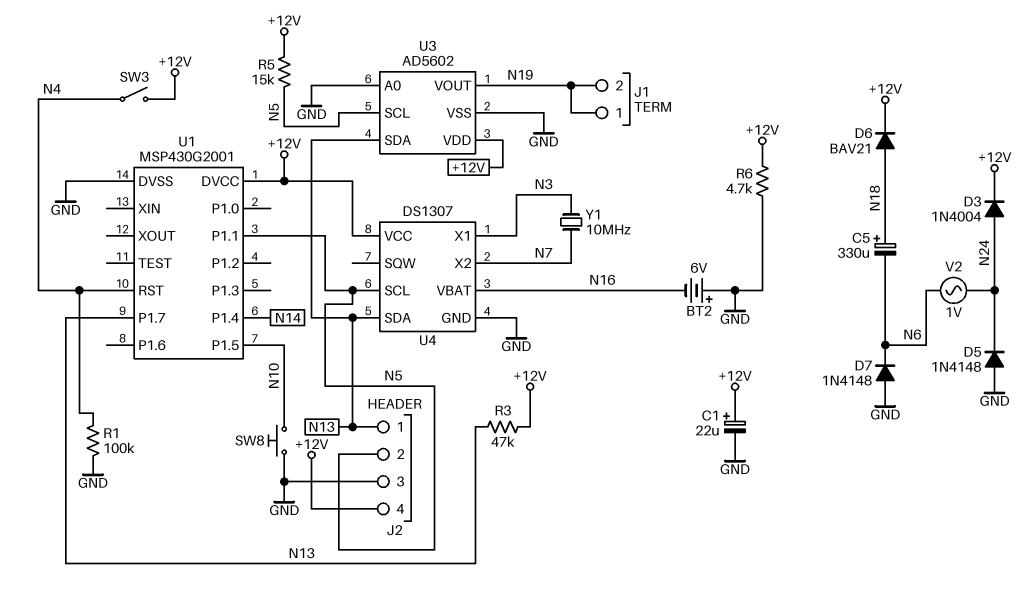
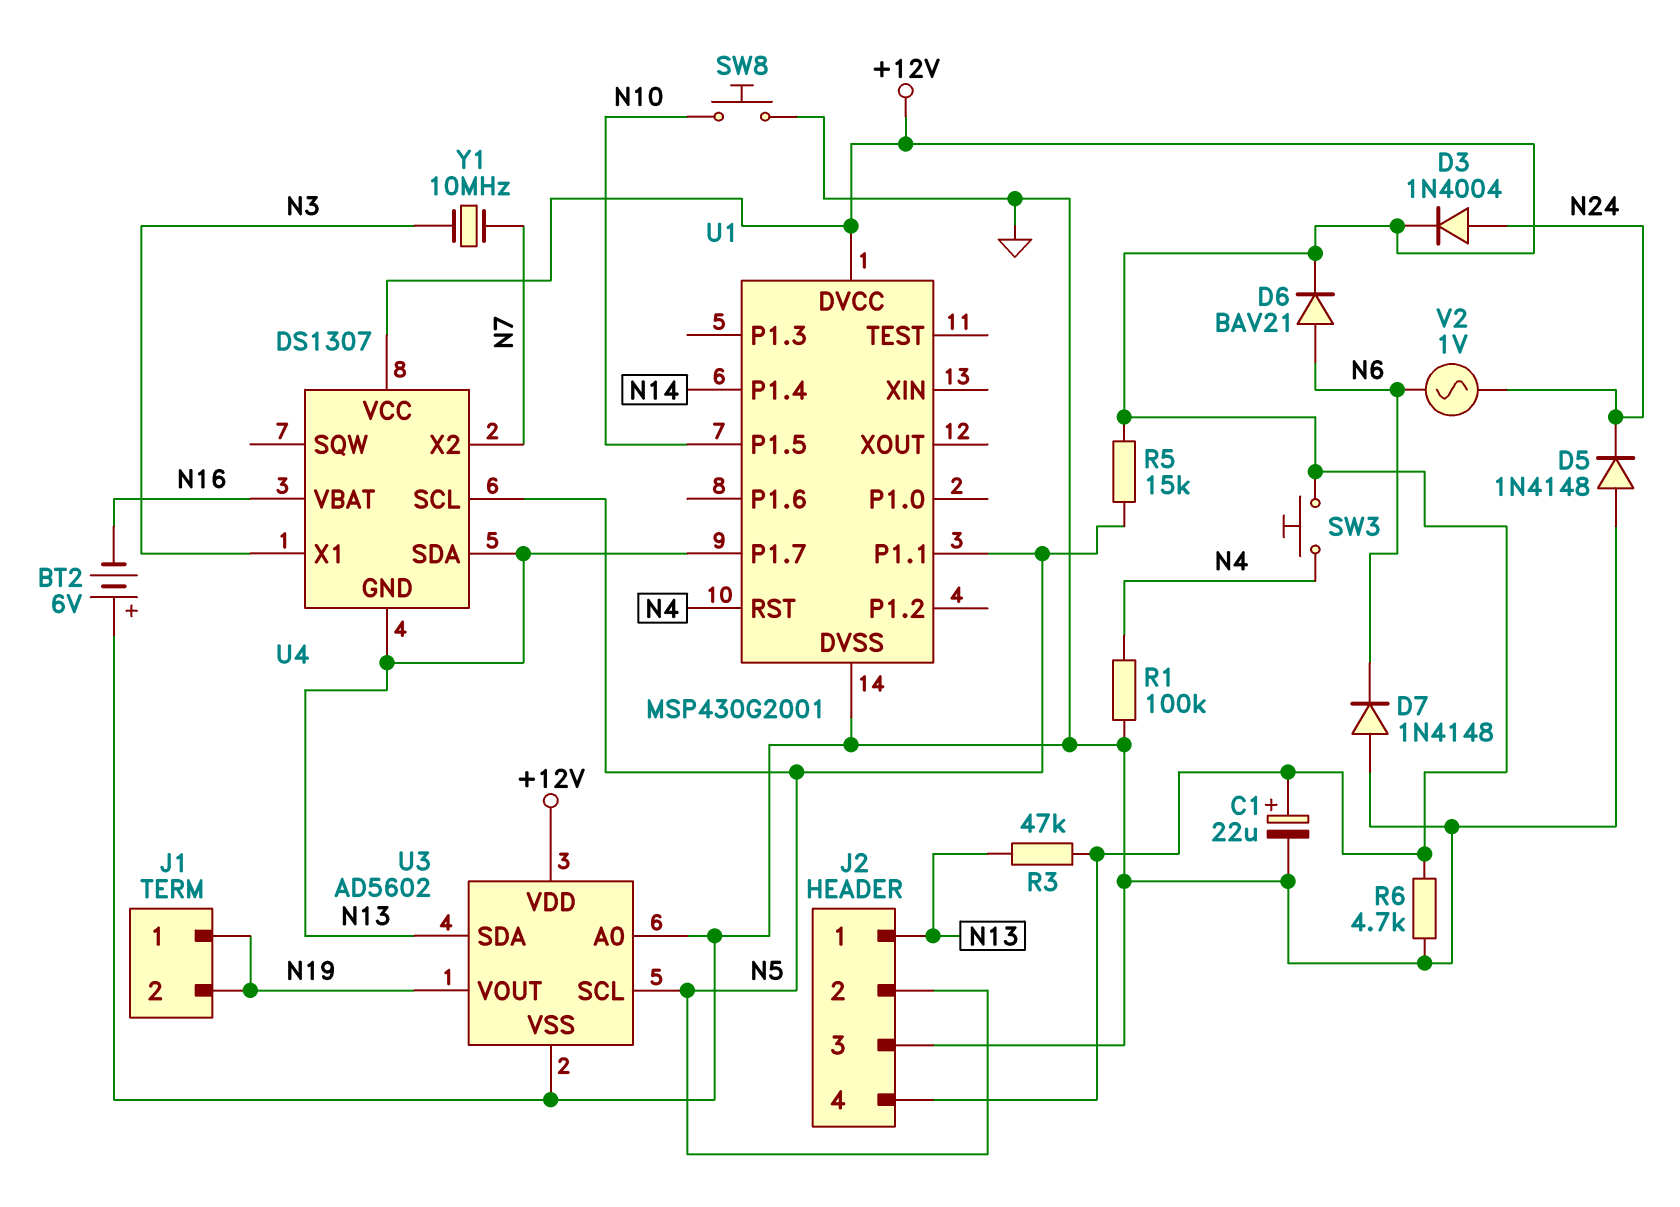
C5: 330uF (plus N18, minus N6) -> none
D6: diode BAV21 (A N18, K +12V) -> diode BAV21 (A N6, K +12V)
SW3: switch (+12V, N4) -> button (+12V, N4)
U4 pin GND: GND -> N13

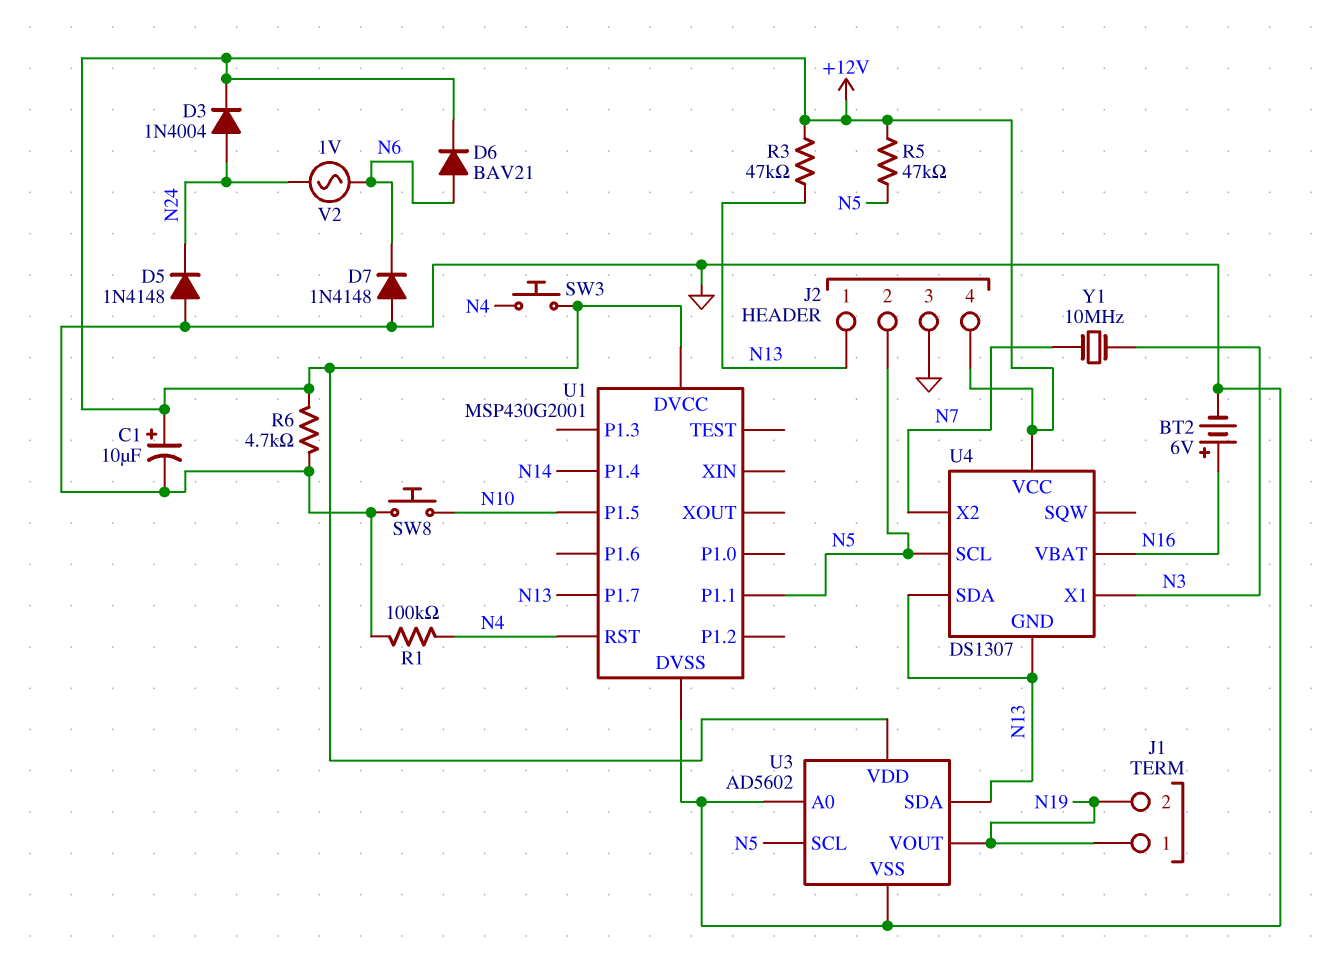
BT2: 6V (plus GND, minus N16) -> 6V (plus N16, minus GND)
C1: 22uF (plus +12V, minus GND) -> 10uF (plus +12V, minus GND)
R5: 15k (+12V, N5) -> 47k (+12V, N5)

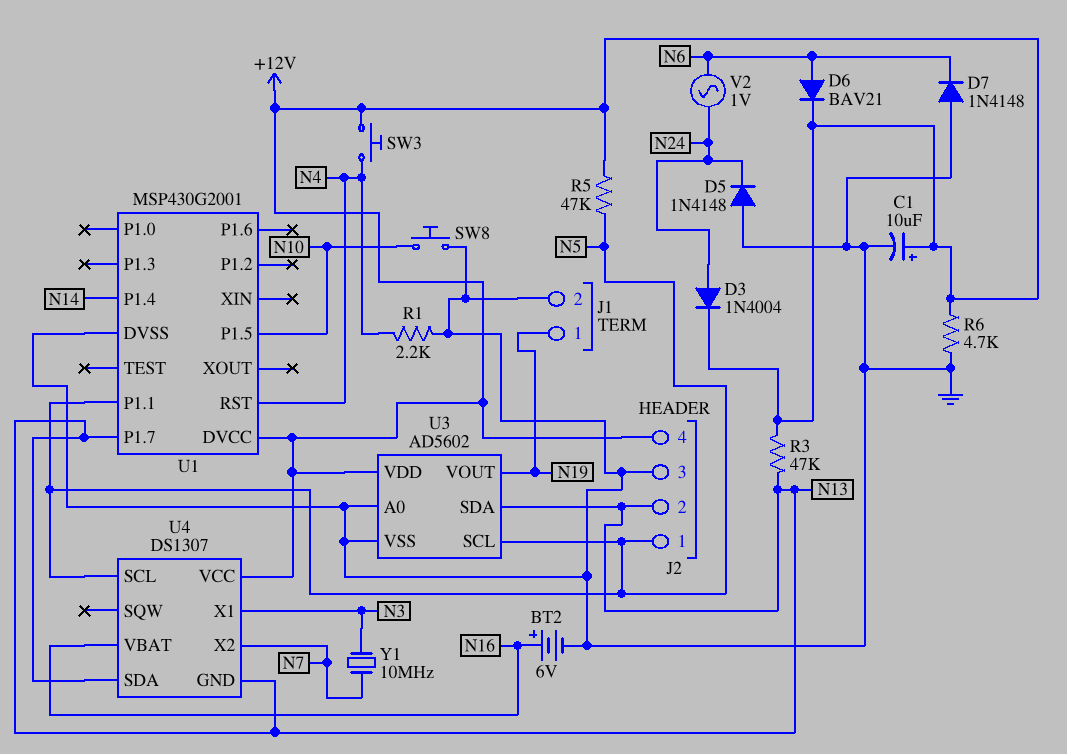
J1 pin 2: N19 -> GND
J2 pin 1: N13 -> N5
J2 pin 2: N5 -> N13
R1: 100k (GND, N4) -> 2.2k (GND, N4)

